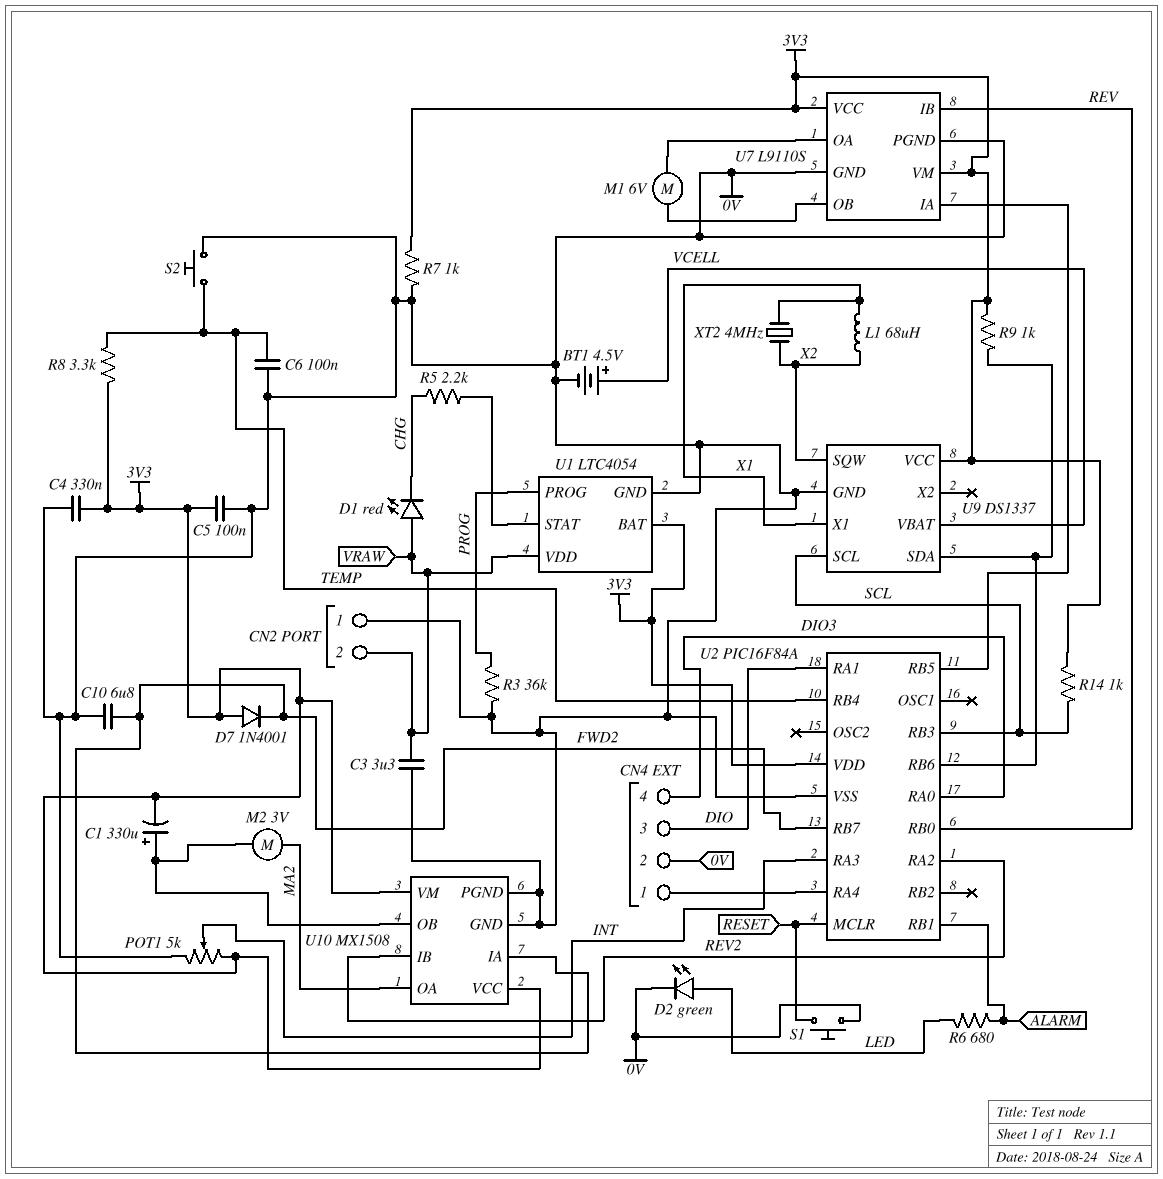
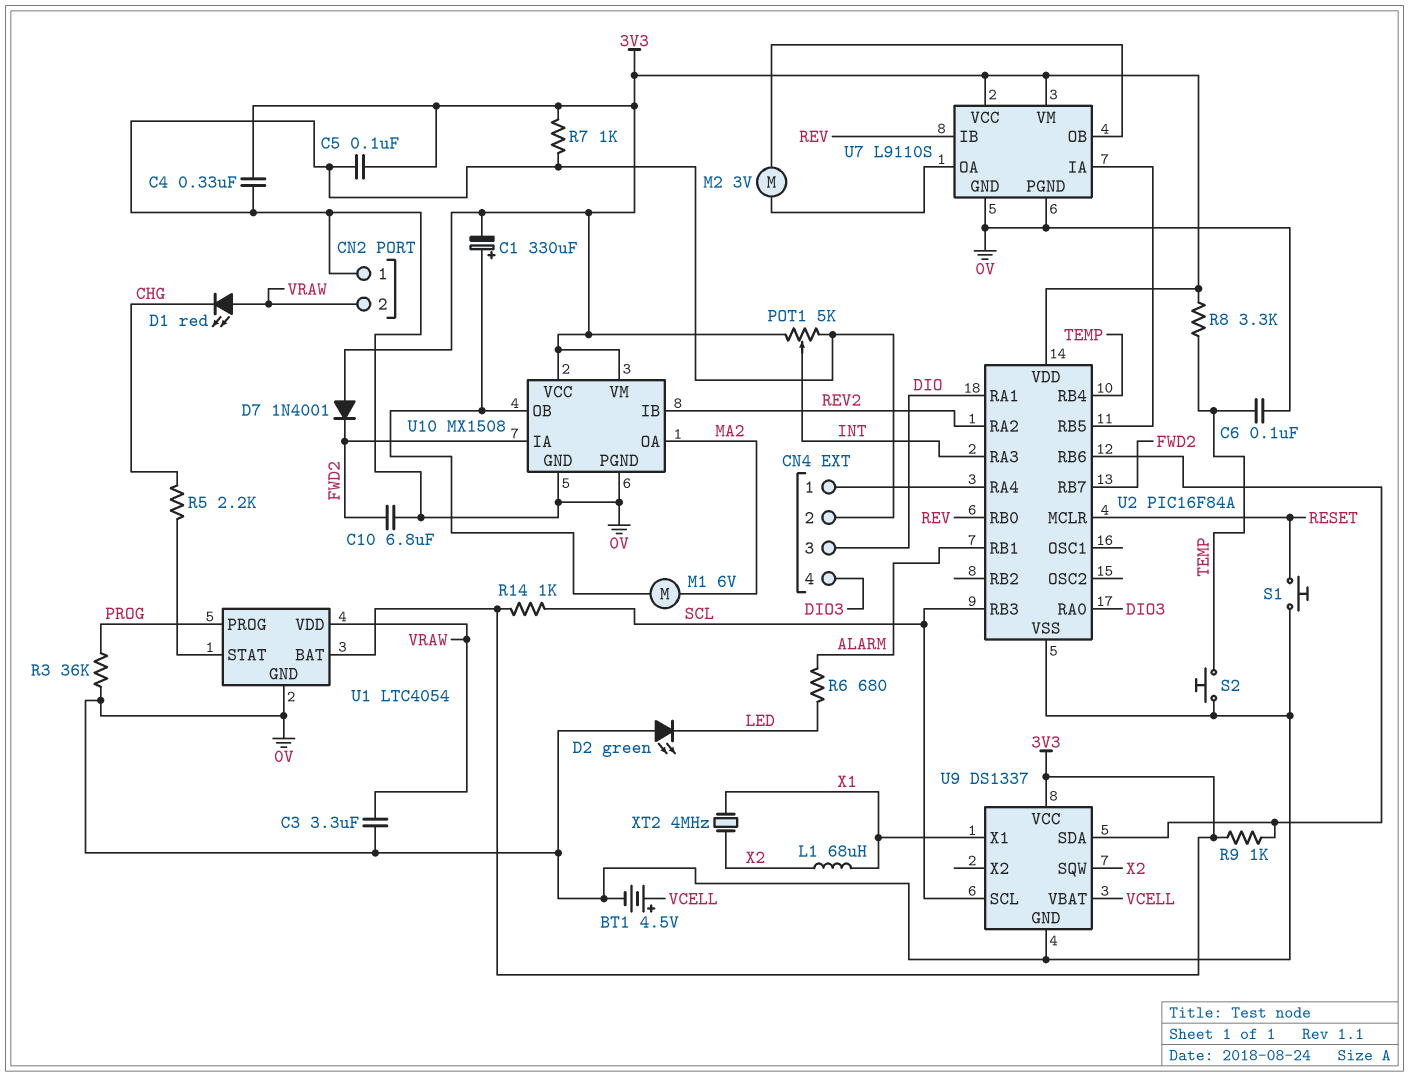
D2: LED green (A LED, K 0V) -> LED green (A 0V, K LED)
M1: motor 6V (U7/OA, U7/OB) -> motor 6V (MA2, U10/OB)
M2: motor 3V (MA2, U10/OB) -> motor 3V (U7/OA, U7/OB)

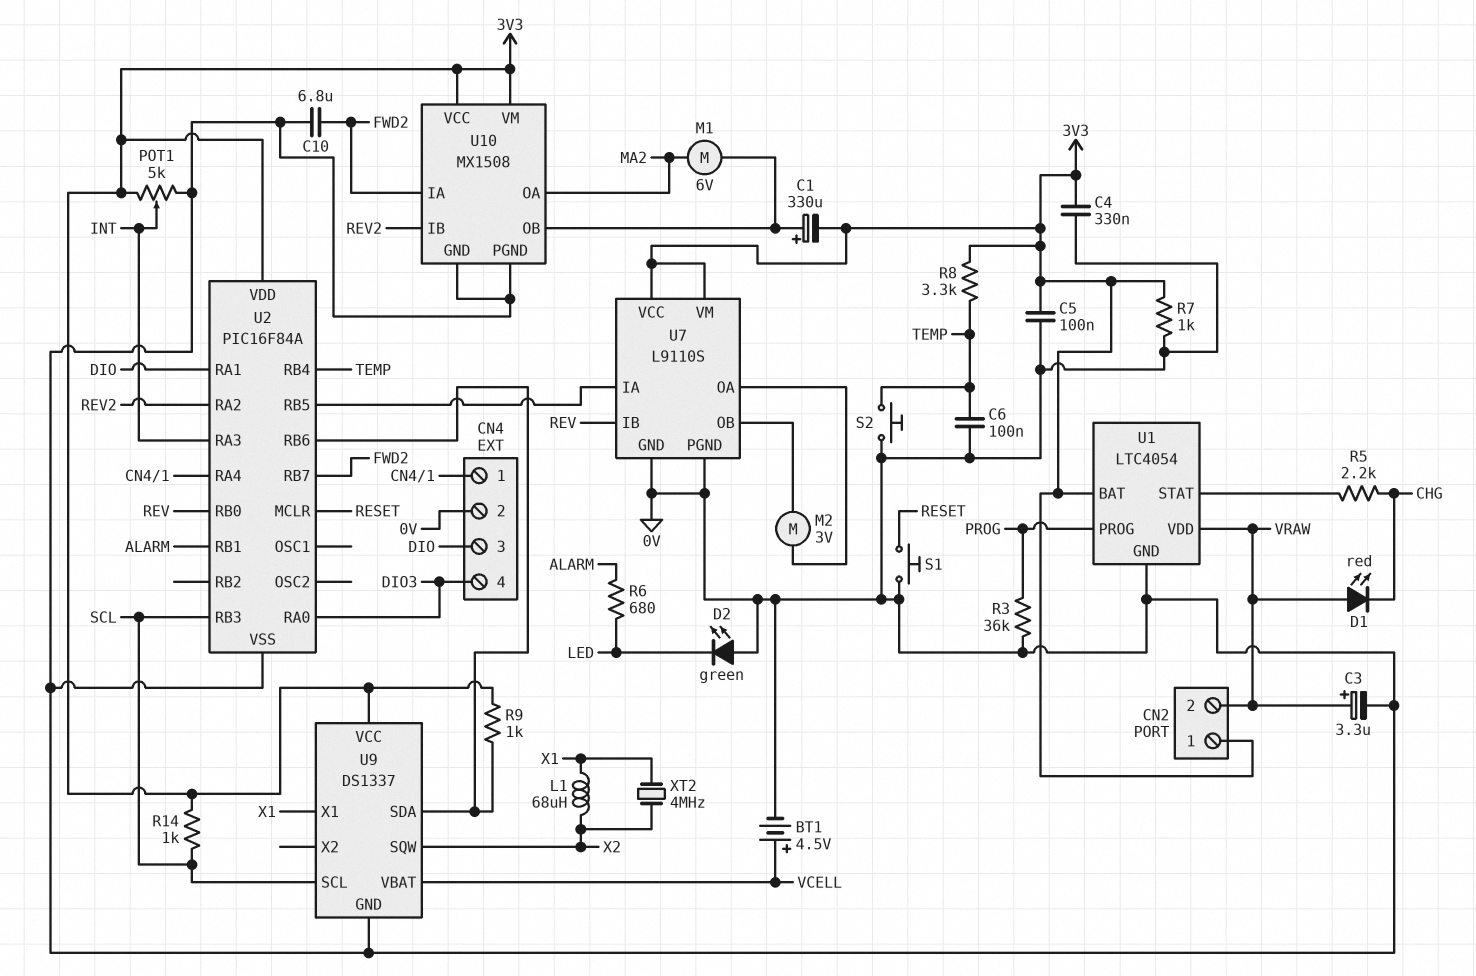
C3: 3.3uF (0V, VRAW) -> 3.3uF (plus VRAW, minus 0V)
CN2 pin 1: 0V -> 3V3
D7: diode 1N4001 (A 3V3, K FWD2) -> none

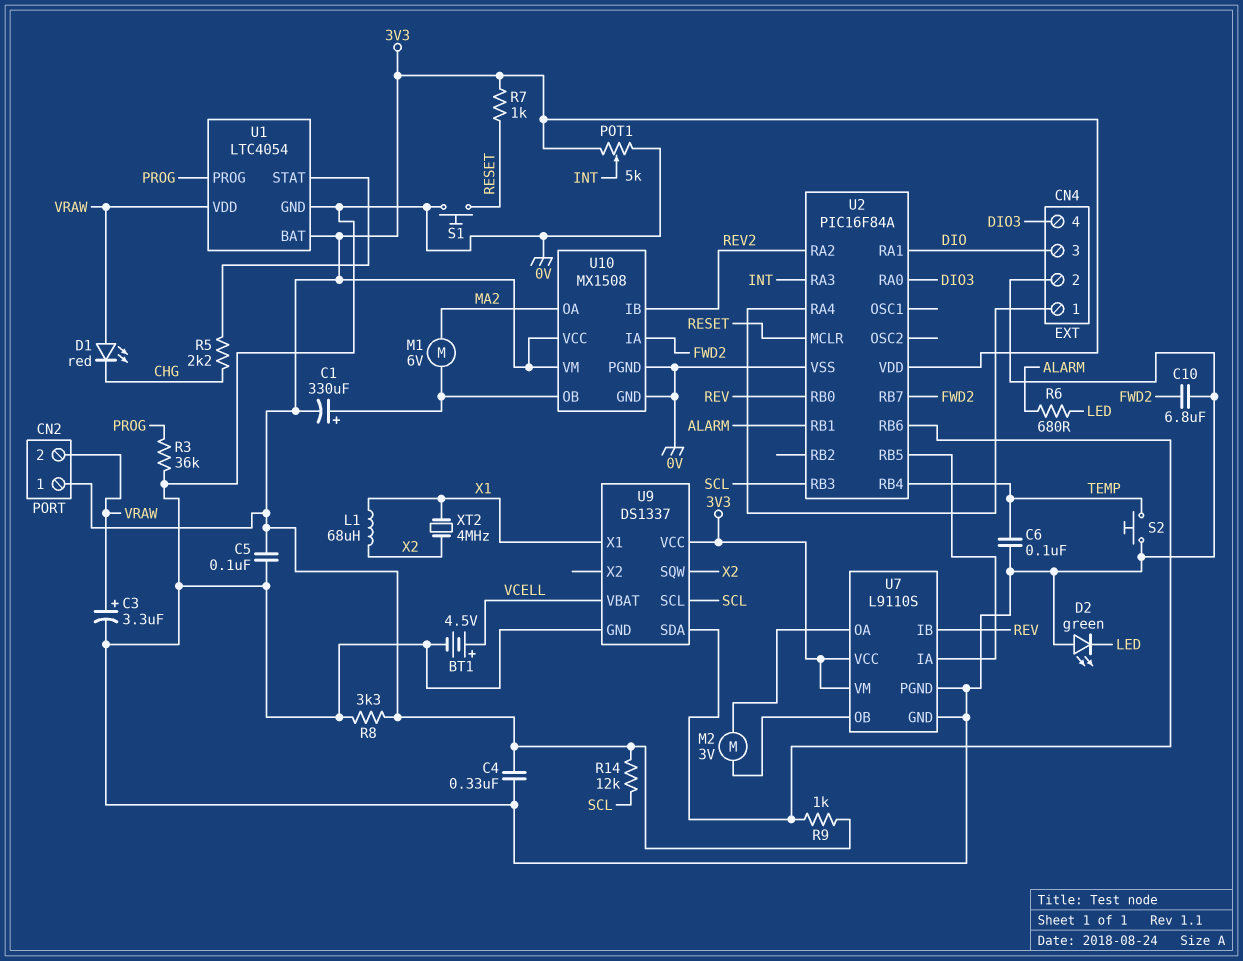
R7: 1k (0V, 3V3) -> 1k (3V3, RESET)
R8: 3.3k (3V3, TEMP) -> 3.3k (0V, 3V3)
R14: 1k (3V3, SCL) -> 12k (3V3, SCL)

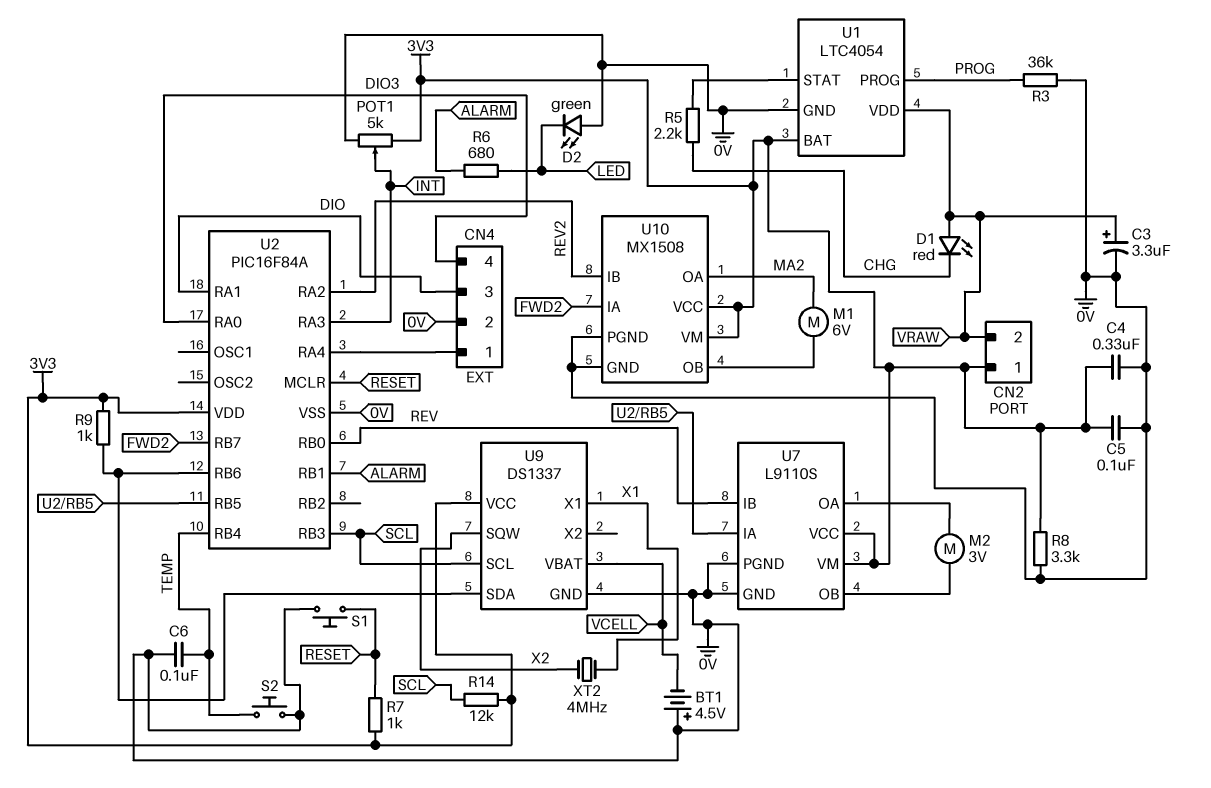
BT1: 4.5V (plus VCELL, minus 0V) -> 4.5V (plus 0V, minus VCELL)
C1: 330uF (plus U10/OB, minus 3V3) -> none
C10: 6.8uF (0V, FWD2) -> none
L1: 68uH (X1, X2) -> none

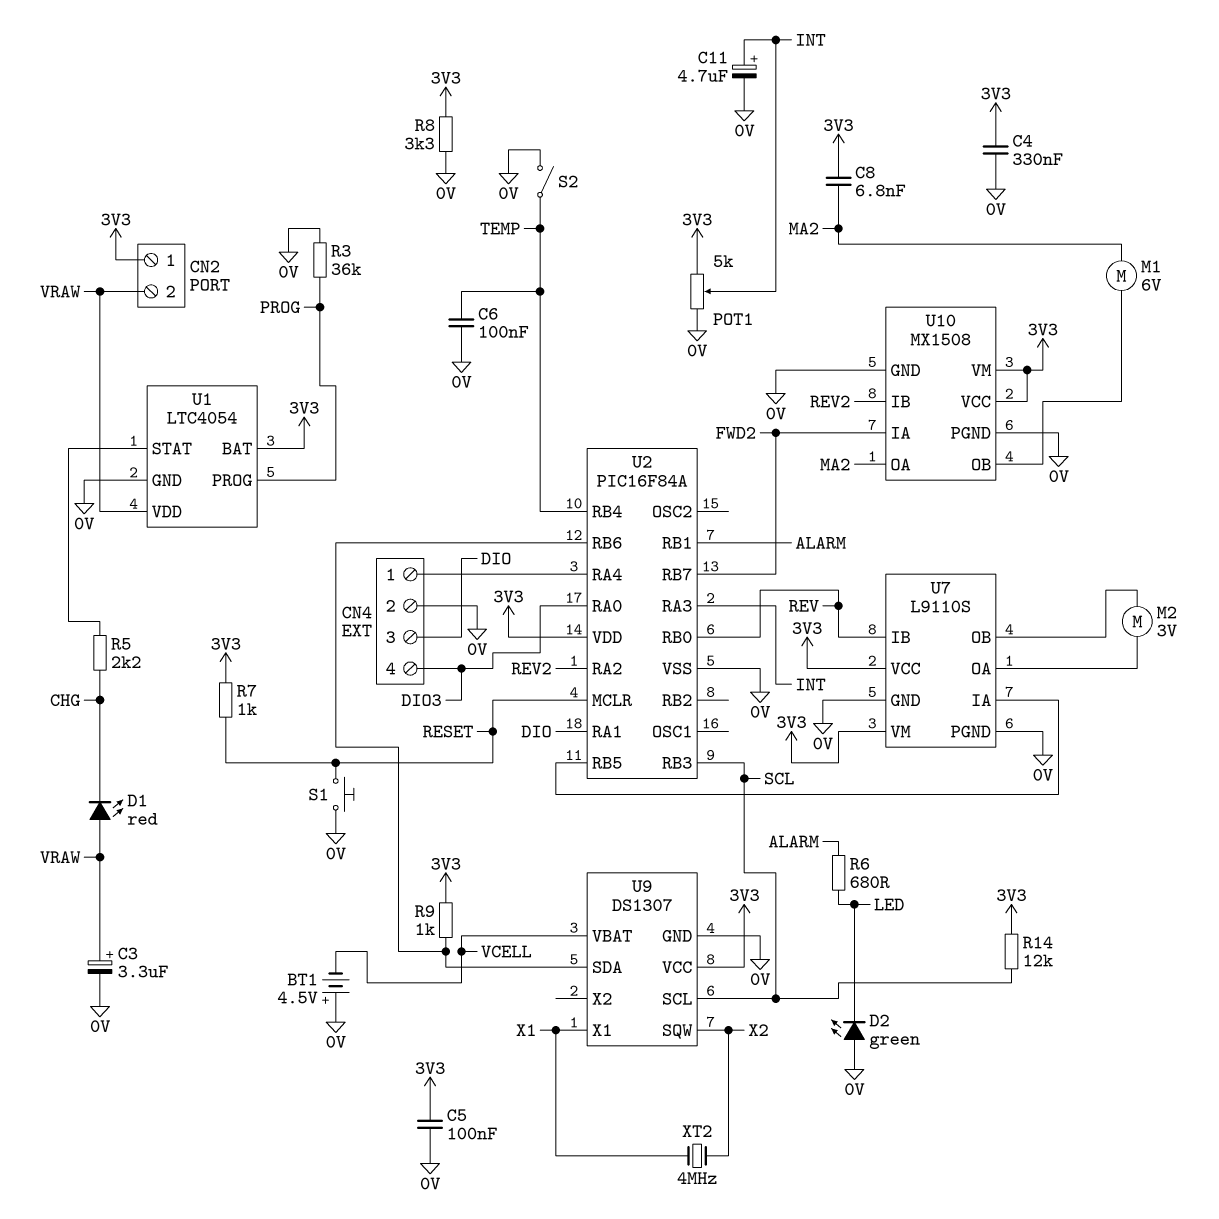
C8: none -> 6.8nF (3V3, MA2)
C11: none -> 4.7uF (plus INT, minus 0V)
S2: button (0V, TEMP) -> switch (0V, TEMP)
U9: DS1337 -> DS1307

